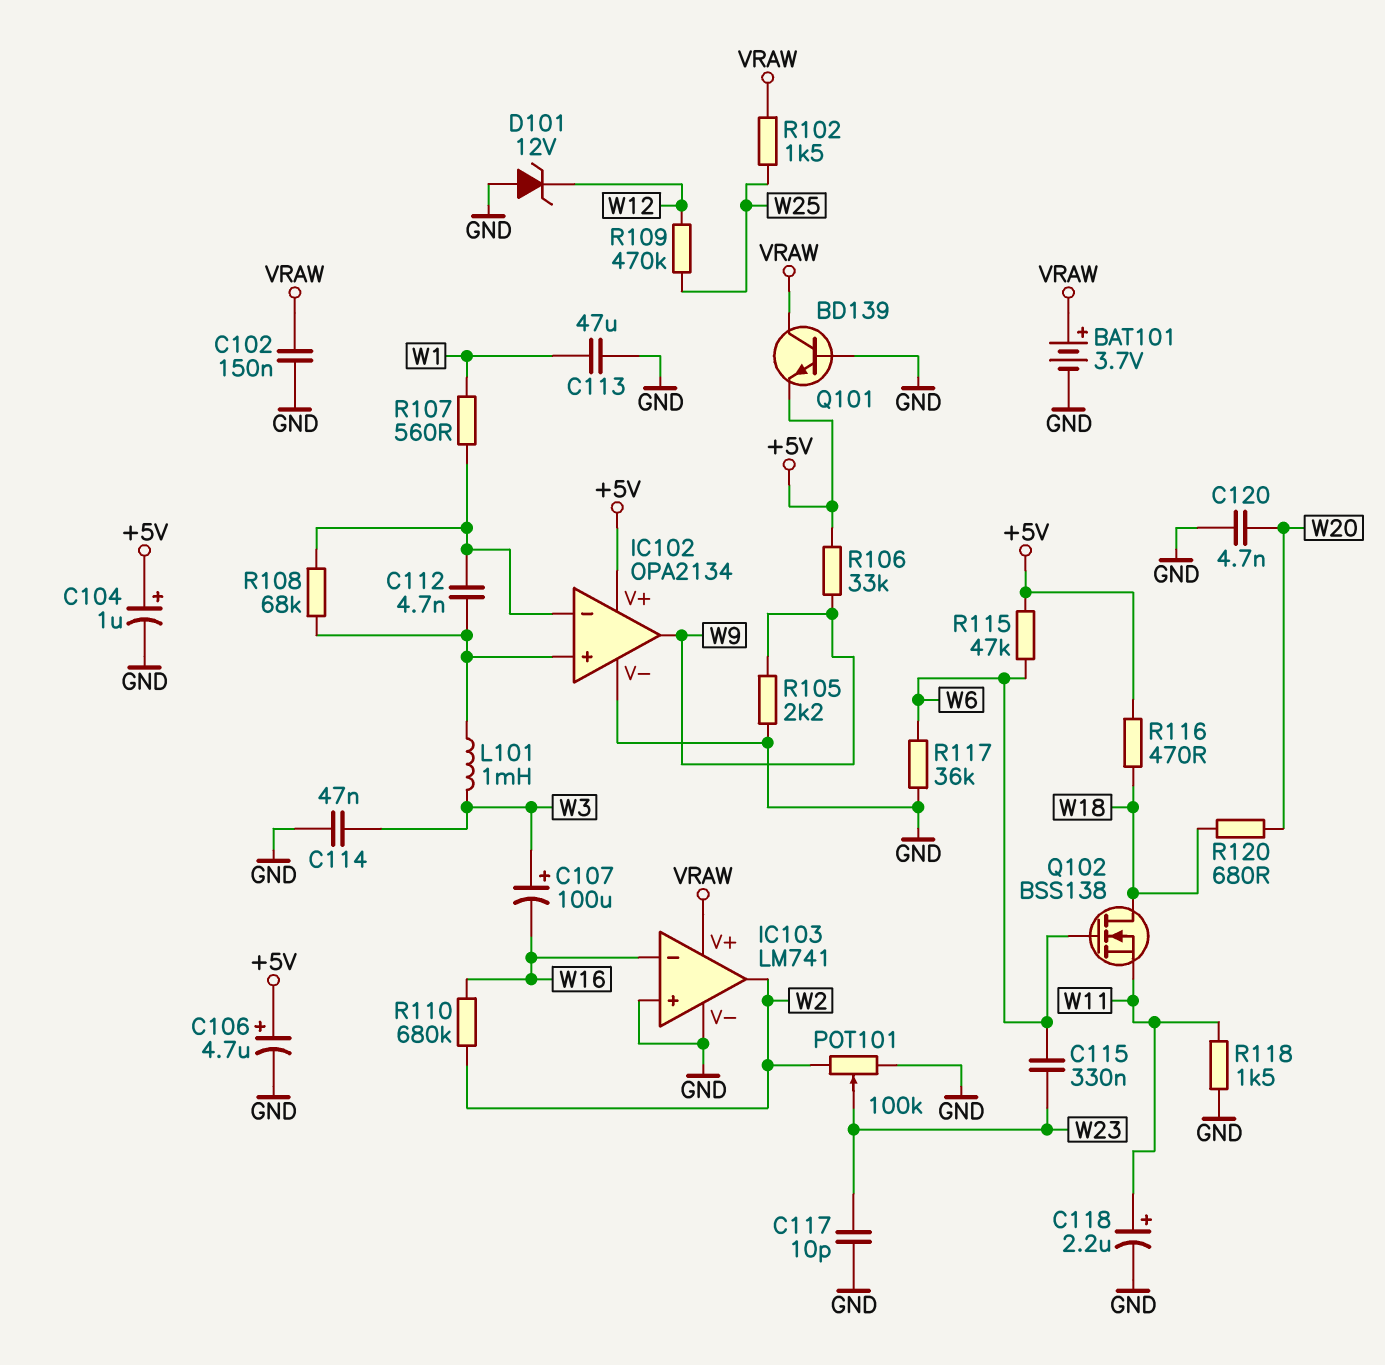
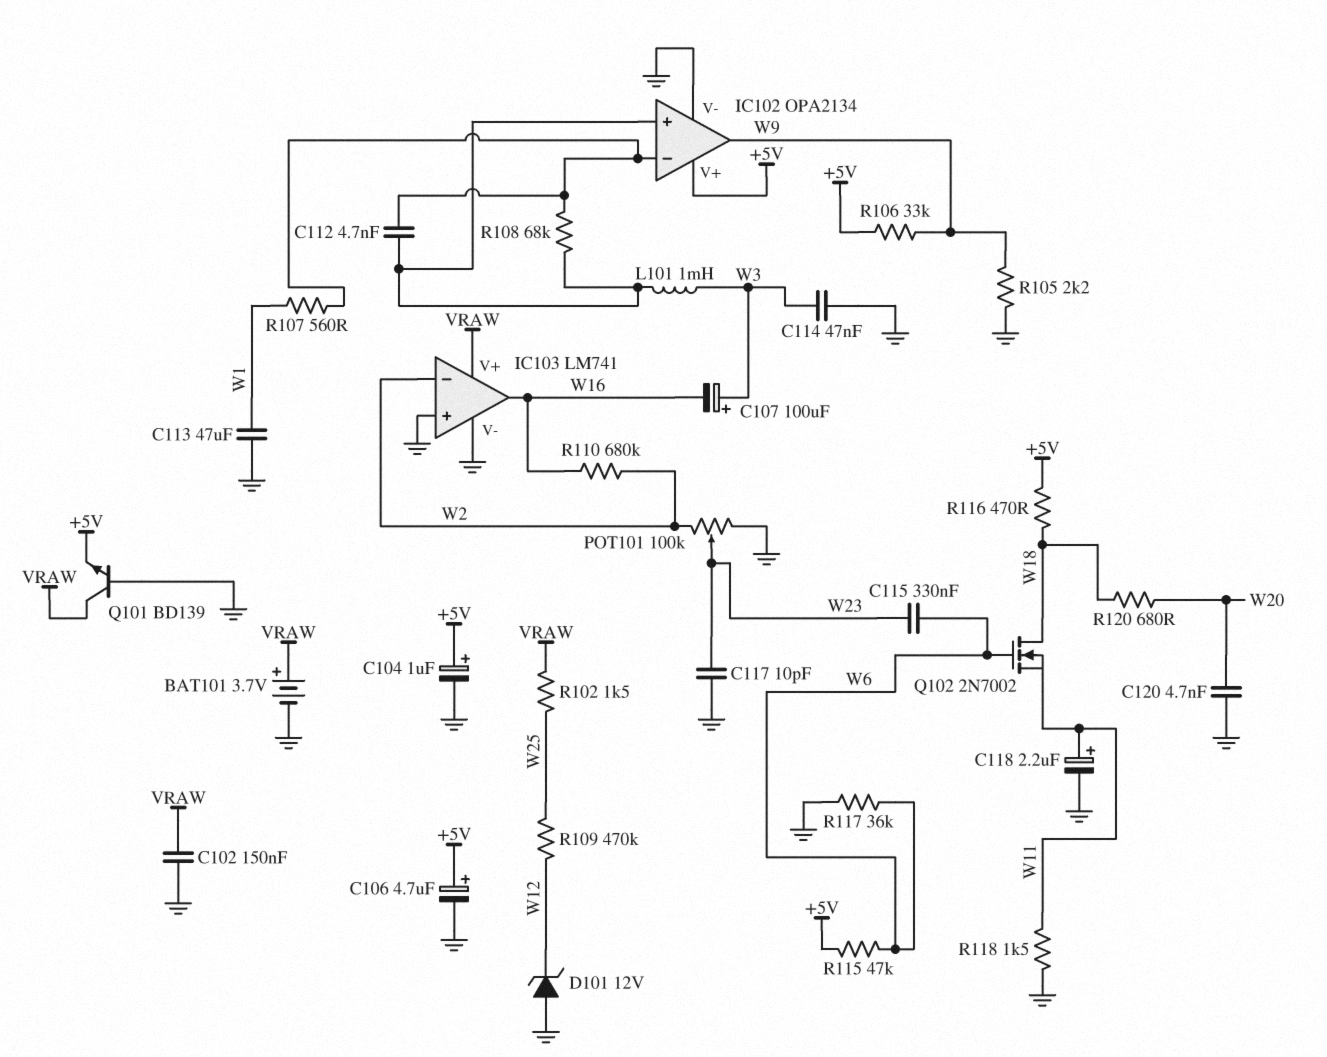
IC103 pin in-: W16 -> W2
IC103 pin out: W2 -> W16
Q102: NMOS BSS138 (G W6, D W18, S W11) -> NMOS 2N7002 (G W6, D W18, S W11)

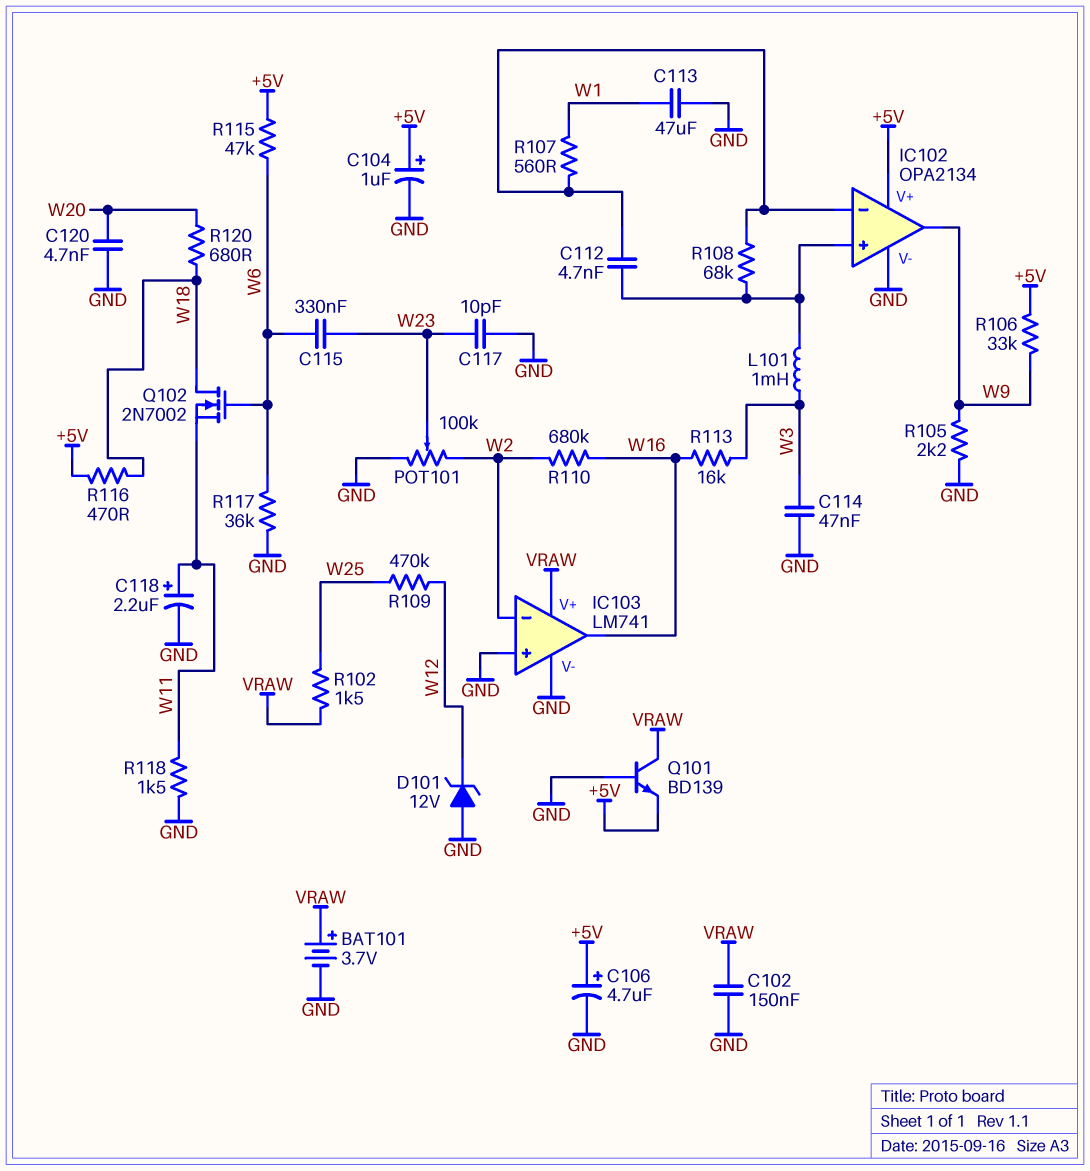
C107: 100uF (plus W3, minus W16) -> none
R113: none -> 16k (W3, W16)

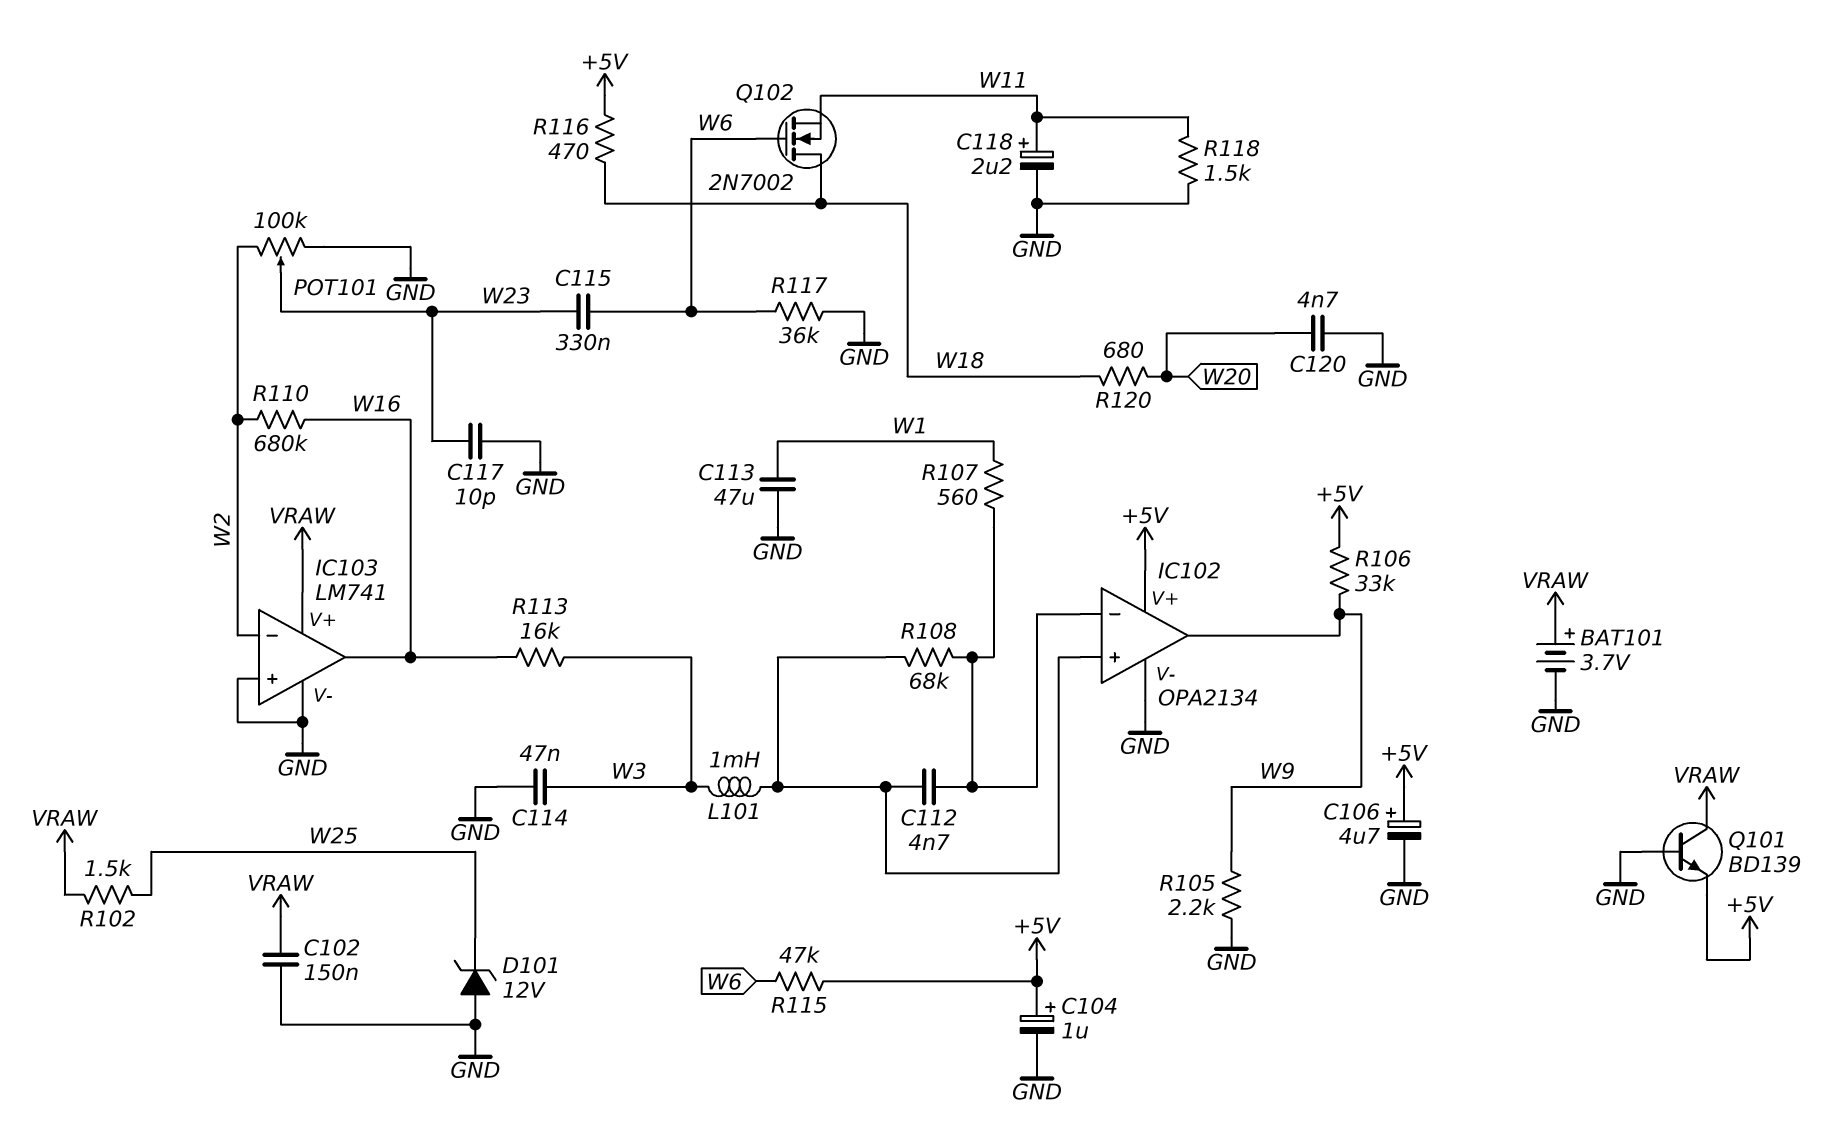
D101: zener 12V (A GND, K W12) -> zener 12V (A GND, K W25)
R109: 470k (W12, W25) -> none

